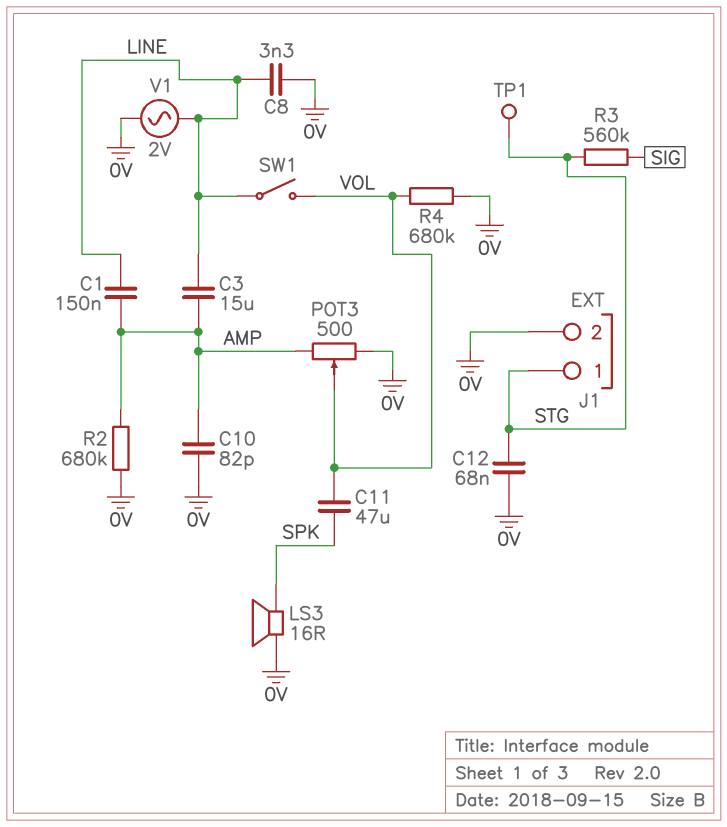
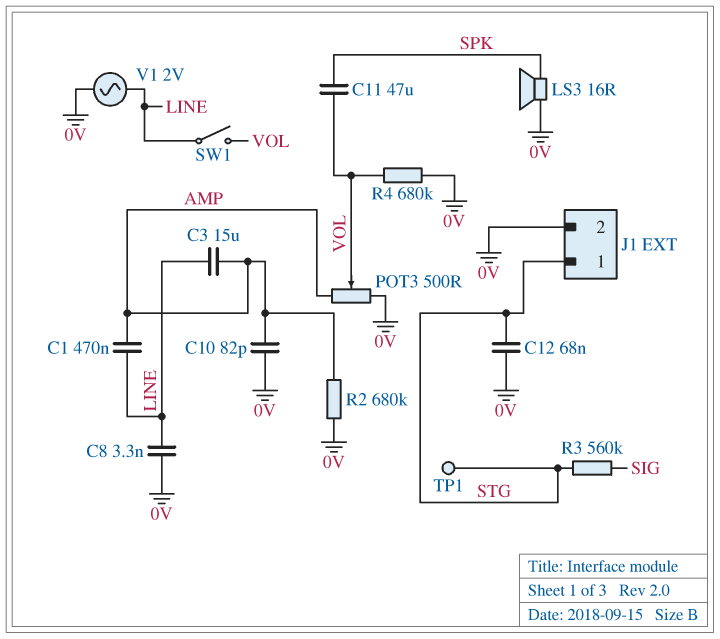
C1: 150nF (AMP, LINE) -> 470nF (AMP, LINE)

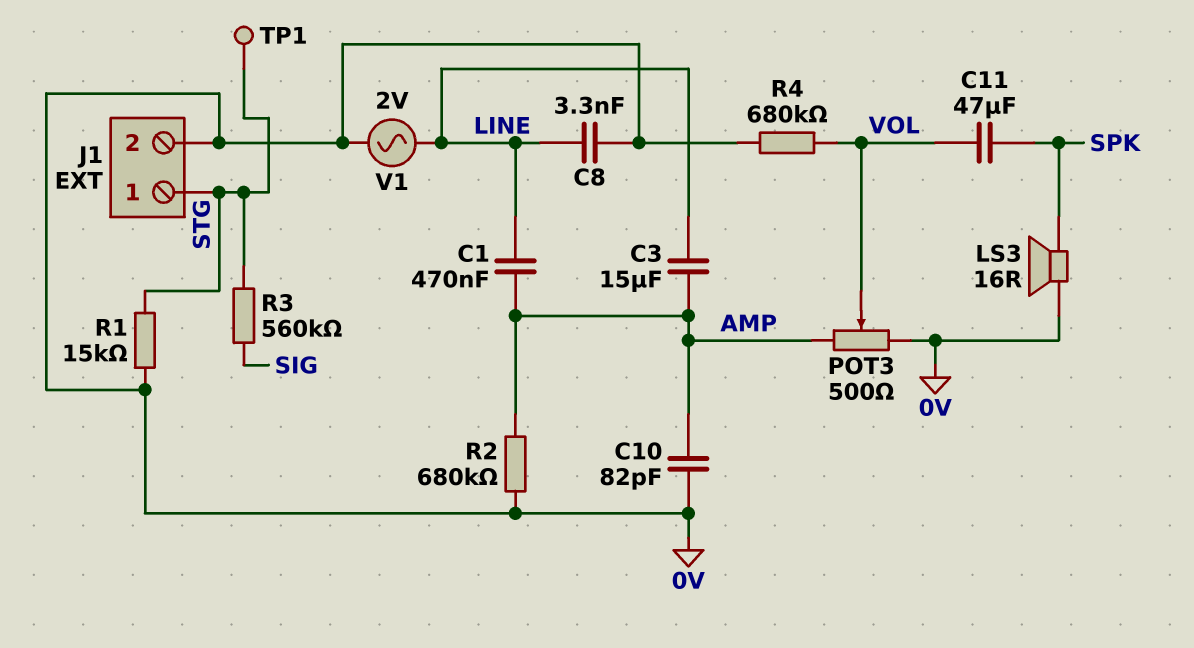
C12: 68nF (0V, STG) -> none
R1: none -> 15k (0V, STG)
SW1: switch (LINE, VOL) -> none

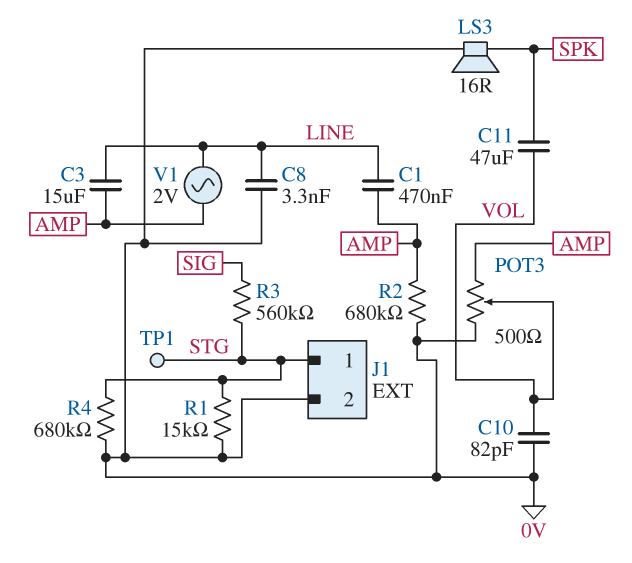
C10: 82pF (0V, AMP) -> 82pF (0V, VOL)
R4: 680k (0V, VOL) -> 680k (0V, STG)
V1: AC 2V (0V, LINE) -> AC 2V (AMP, LINE)

